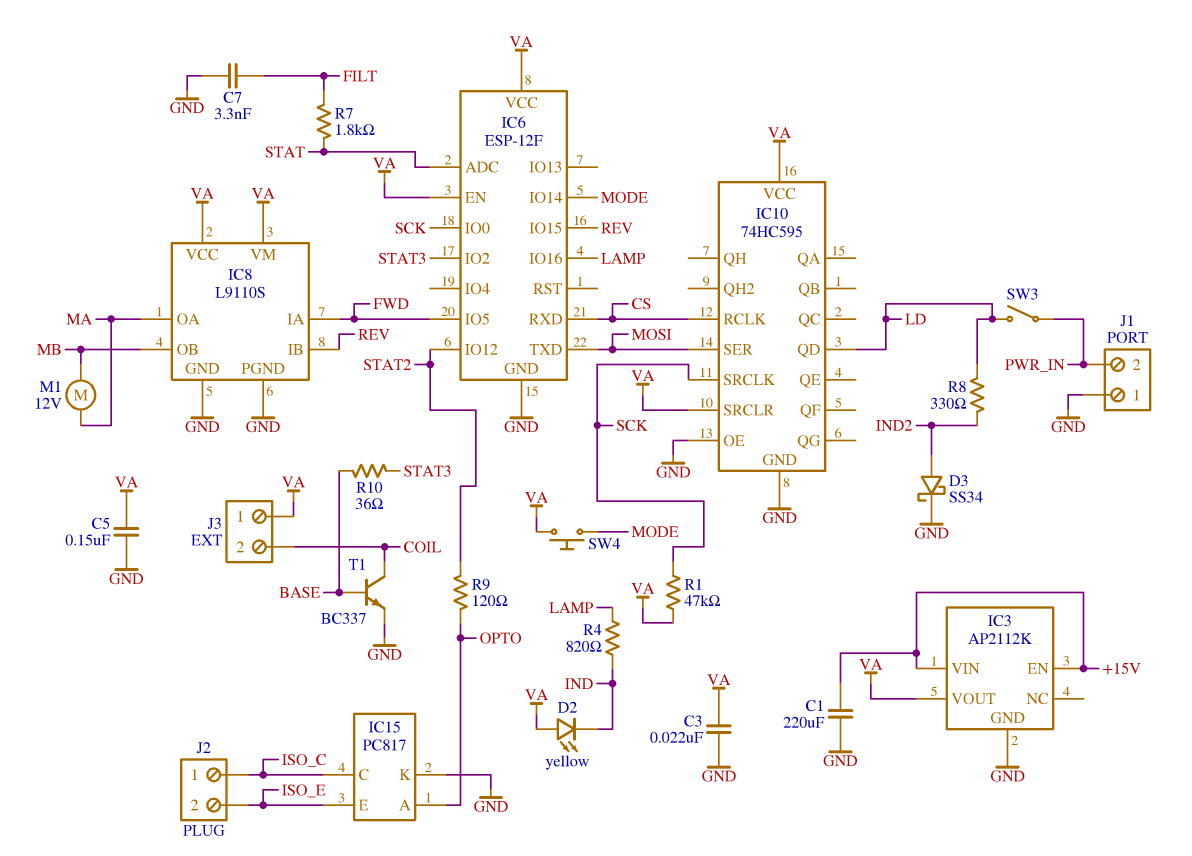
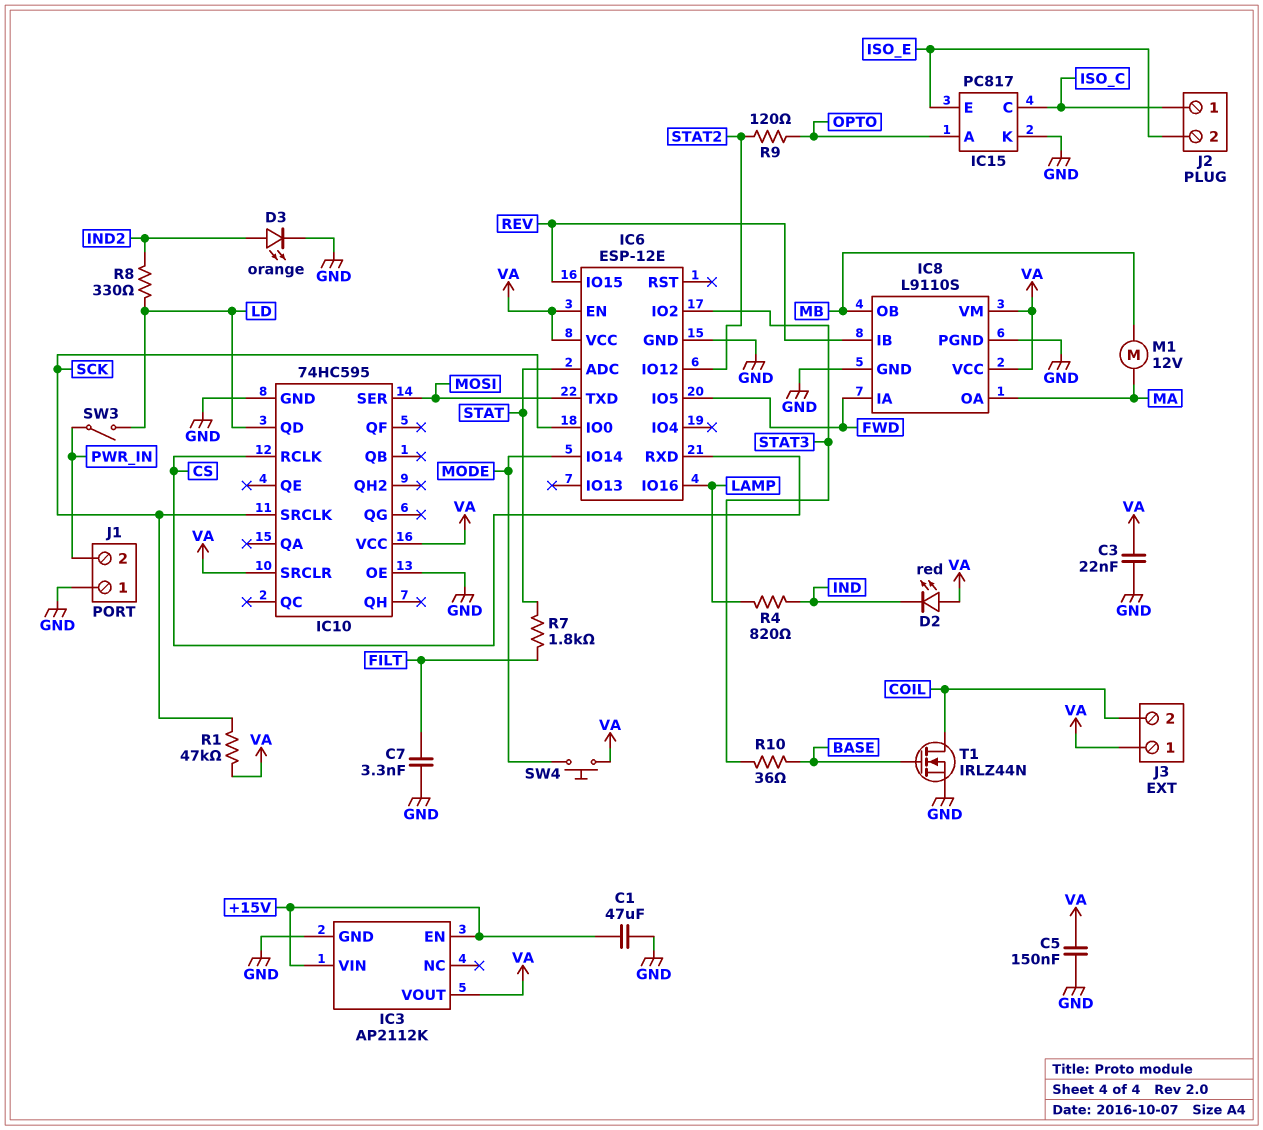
C1: 220uF (+15V, GND) -> 47uF (+15V, GND)
D2: LED yellow (A VA, K IND) -> LED red (A VA, K IND)
D3: schottky SS34 (A IND2, K GND) -> LED orange (A IND2, K GND)
IC6: ESP-12F -> ESP-12E
T1: NPN BC337 (B BASE, C COIL, E GND) -> NMOS IRLZ44N (G BASE, D COIL, S GND)

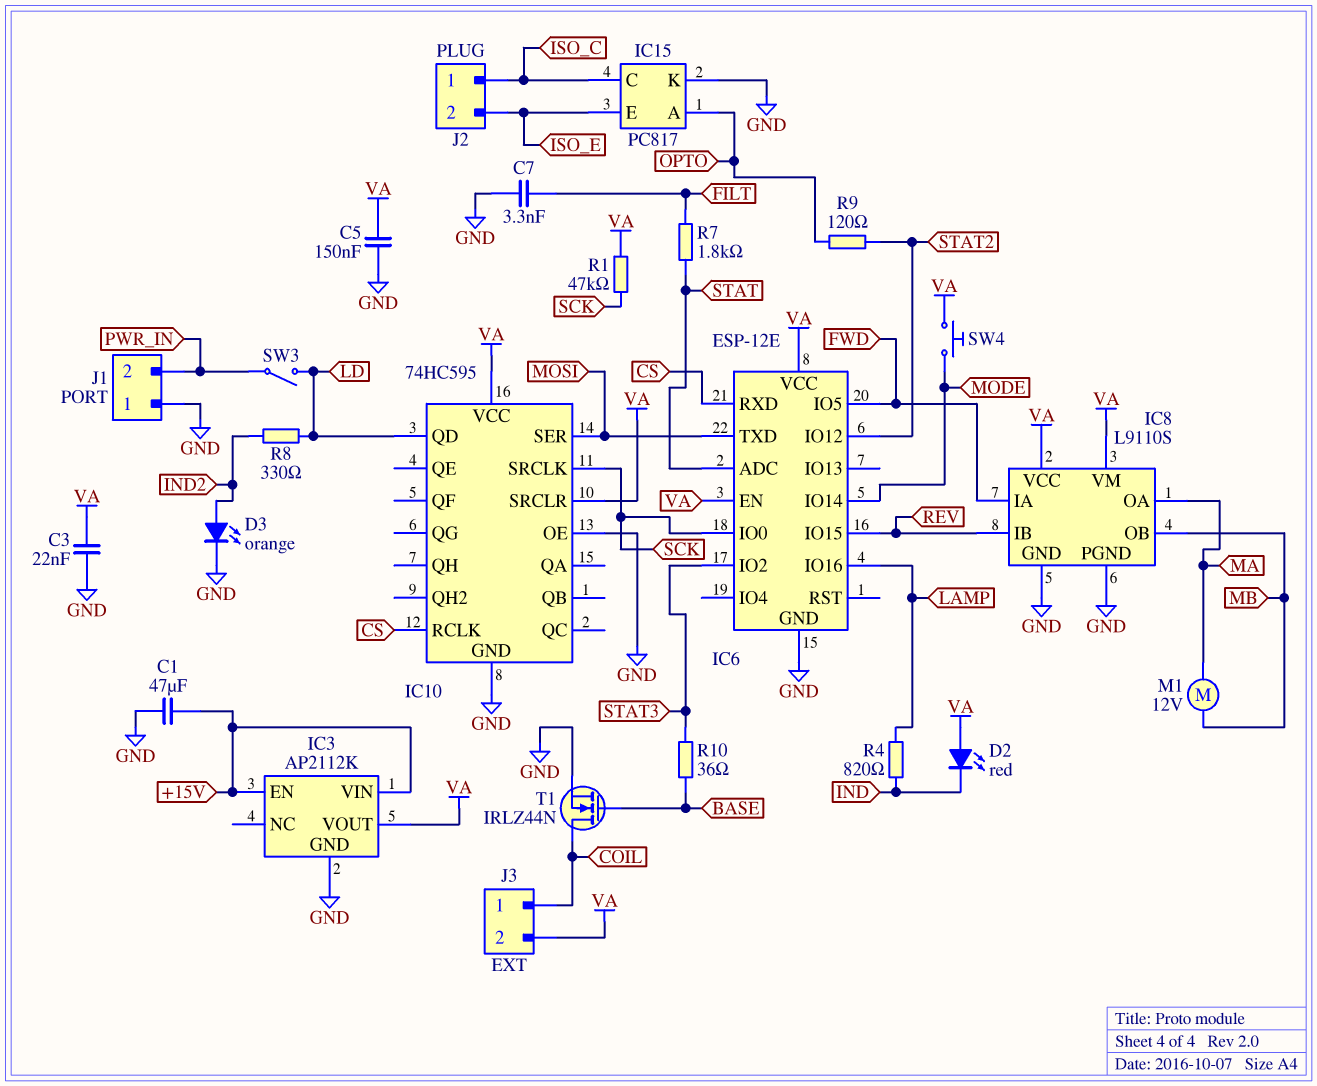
J3 pin 1: VA -> COIL
J3 pin 2: COIL -> VA

